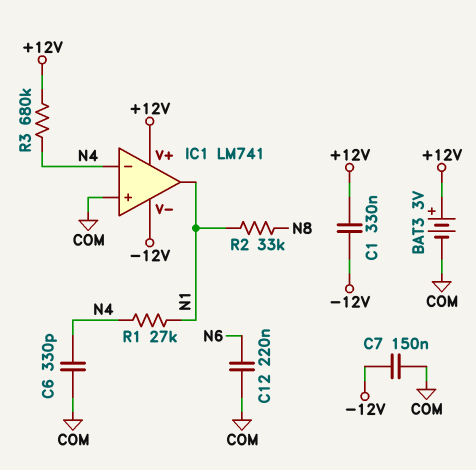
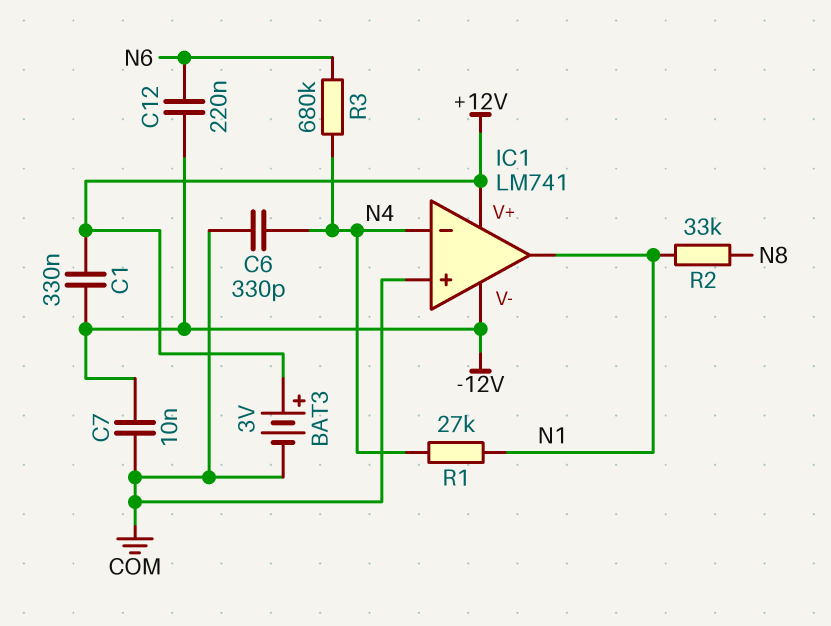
C7: 150nF (-12V, COM) -> 10nF (-12V, COM)
C12: 220nF (COM, N6) -> 220nF (-12V, N6)
R3: 680k (+12V, N4) -> 680k (N4, N6)

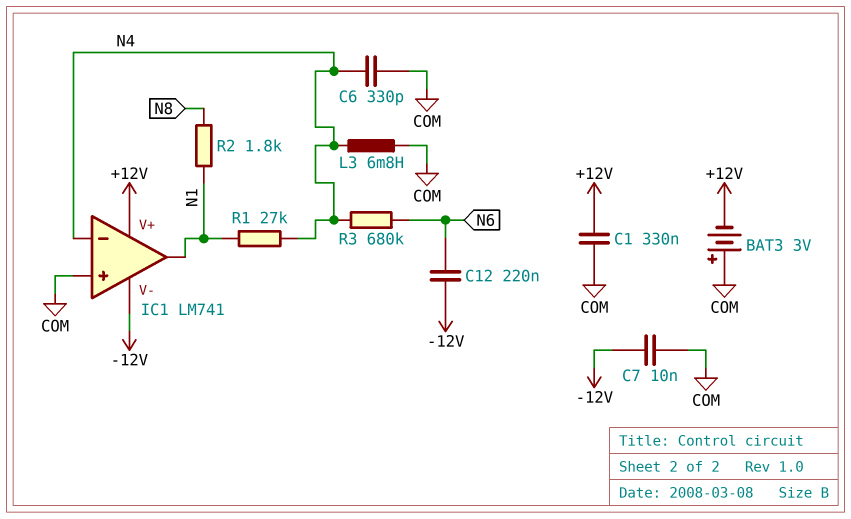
BAT3: 3V (plus +12V, minus COM) -> 3V (plus COM, minus +12V)
C1: 330nF (+12V, -12V) -> 330nF (+12V, COM)
L3: none -> 6.8mH (COM, N4)
R2: 33k (N1, N8) -> 1.8k (N1, N8)

